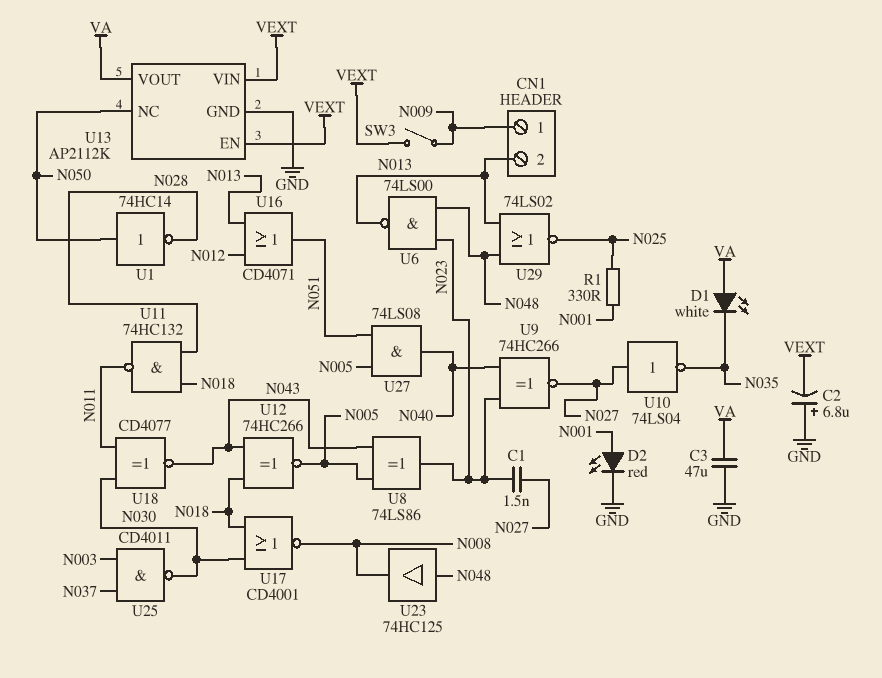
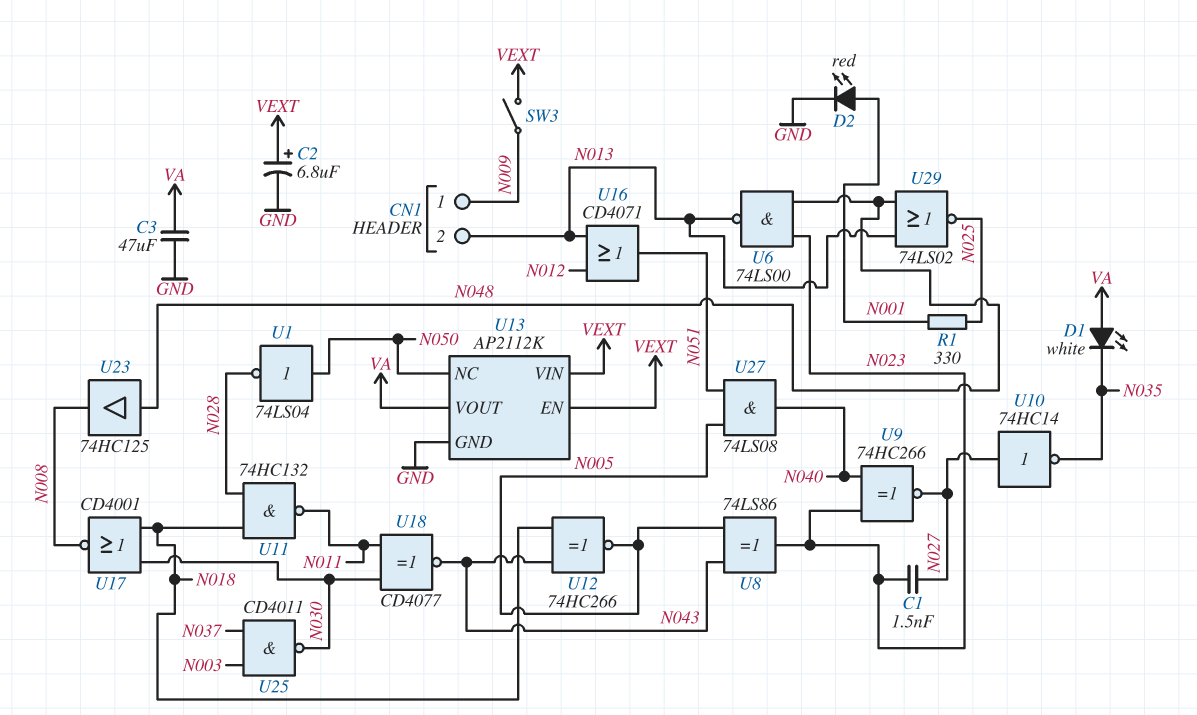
C2: 6.8uF (plus GND, minus VEXT) -> 6.8uF (plus VEXT, minus GND)
U1: NOT 74HC14 (in N050, out N028) -> NOT 74LS04 (in N050, out N028)
U10: NOT 74LS04 (in N027, out N035) -> NOT 74HC14 (in N027, out N035)

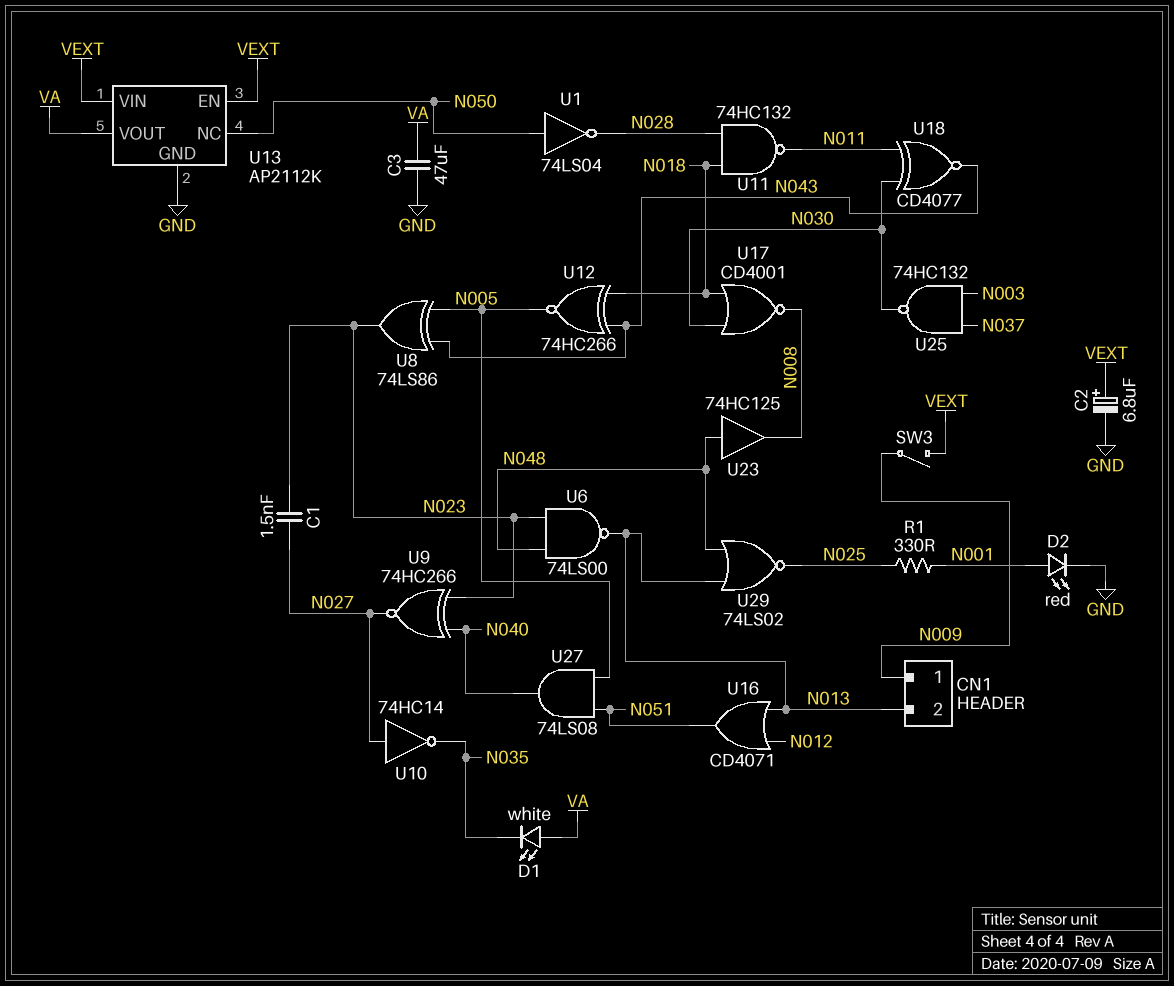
U25: NAND CD4011 (in N003, in N037, out N030) -> NAND 74HC132 (in N003, in N037, out N030)

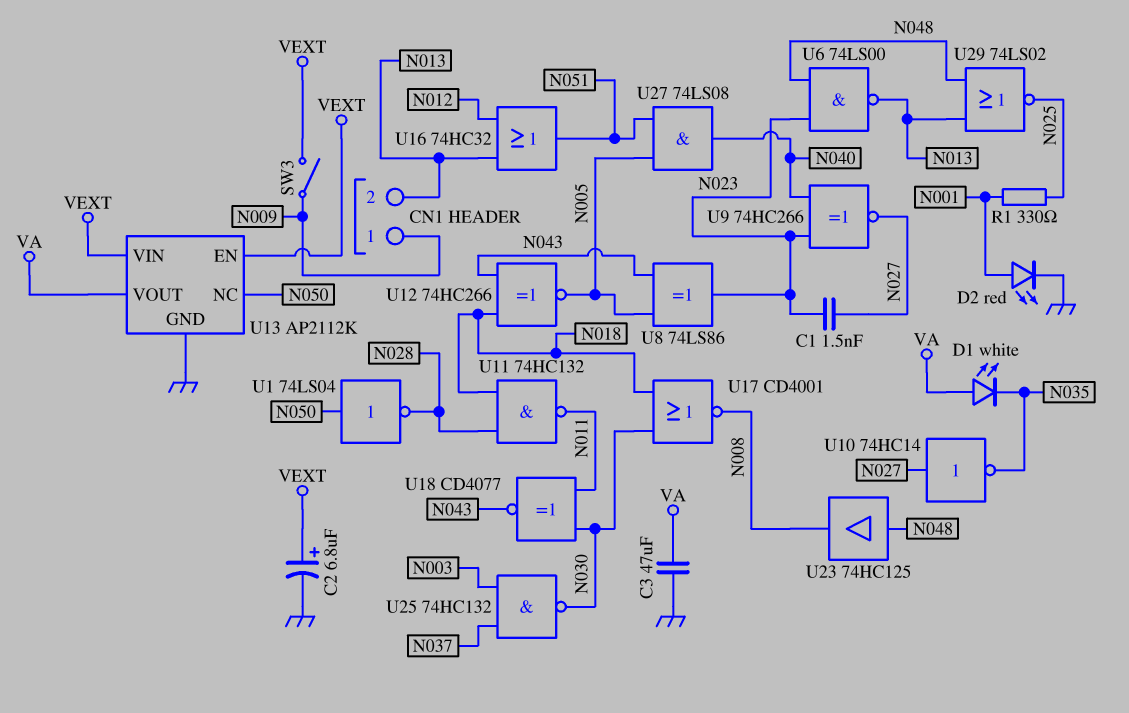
U16: OR CD4071 (in N012, in N013, out N051) -> OR 74HC32 (in N012, in N013, out N051)

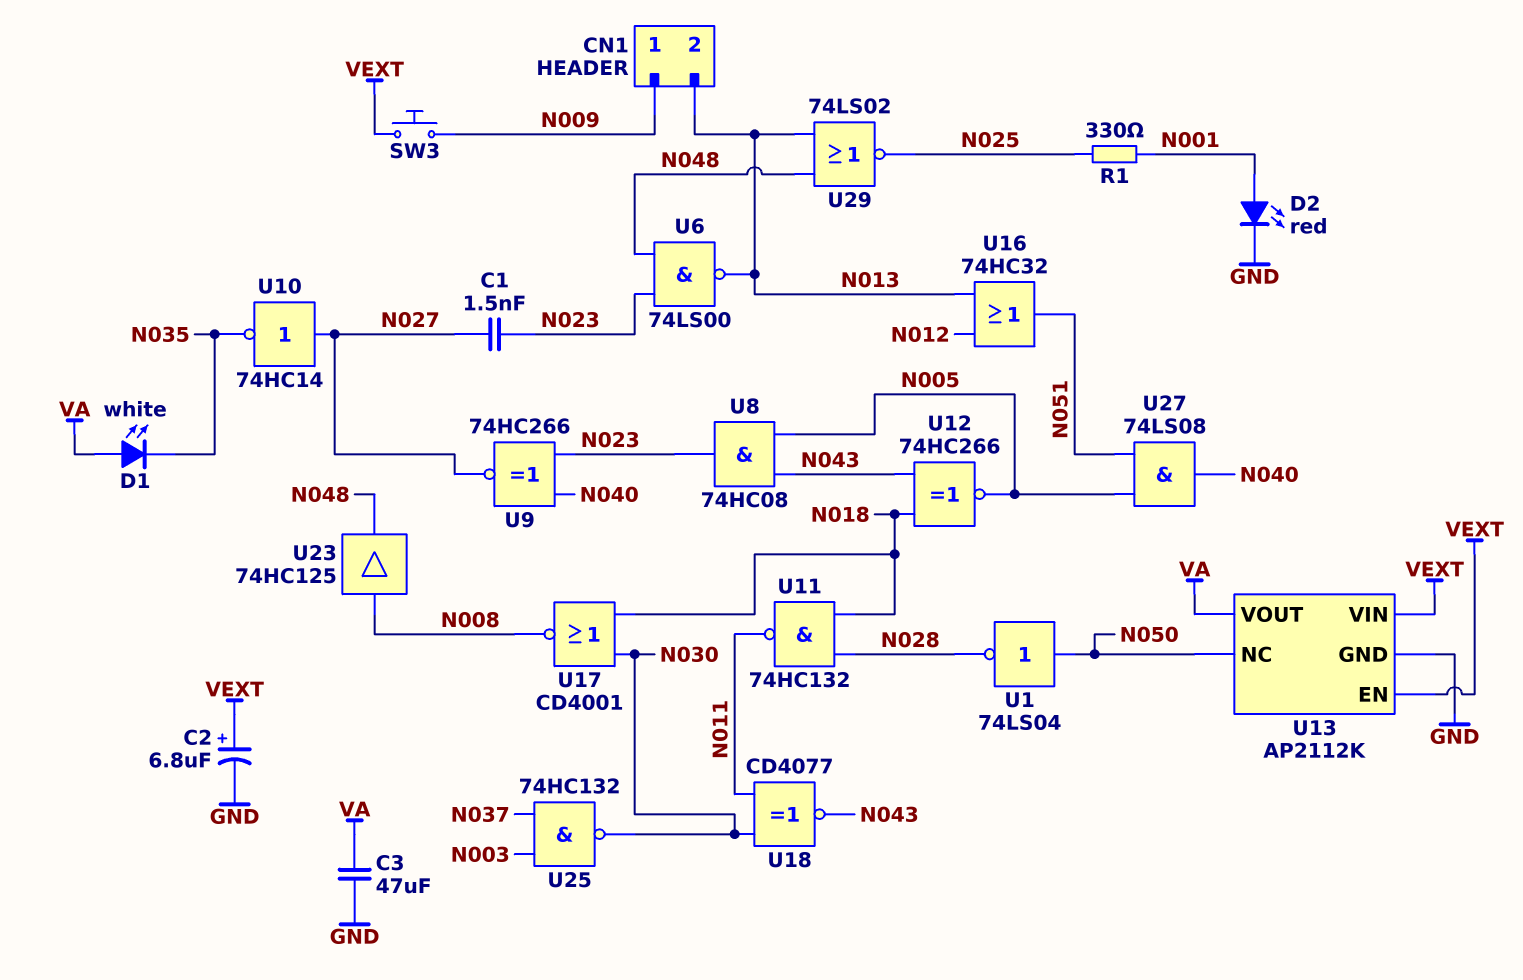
SW3: switch (N009, VEXT) -> button (N009, VEXT)
U8: XOR 74LS86 (in N005, in N043, out N023) -> AND 74HC08 (in N005, in N043, out N023)
U23: buffer 74HC125 (in N048, out N008) -> buffer 74HC125 (in N008, out N048)

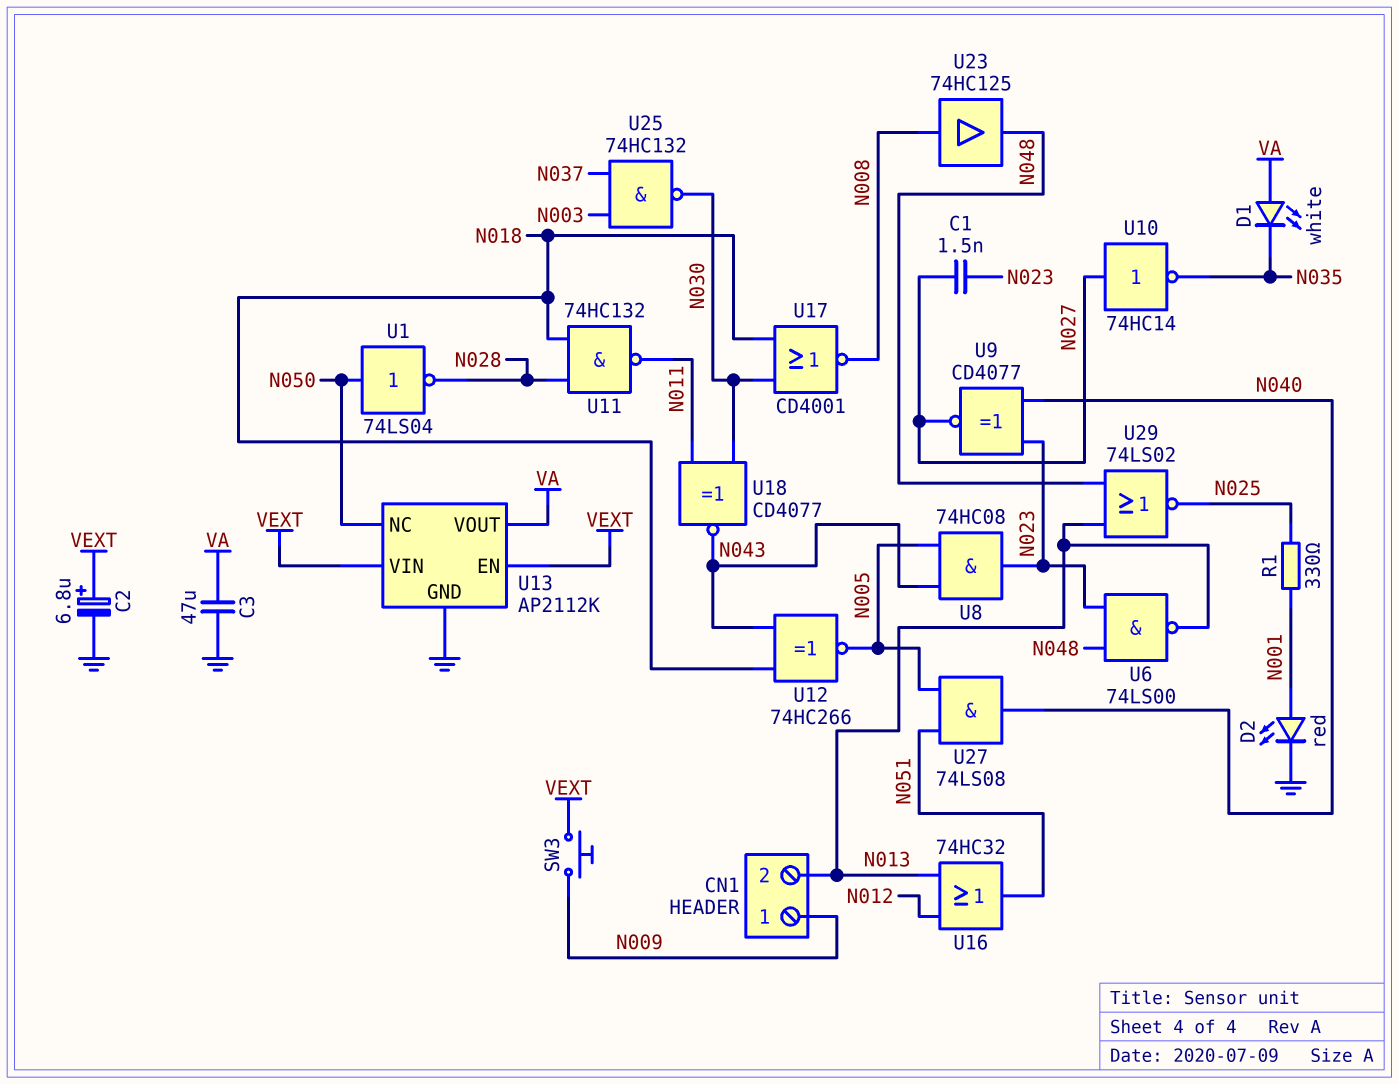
U9: XNOR 74HC266 (in N023, in N040, out N027) -> XNOR CD4077 (in N023, in N040, out N027)

